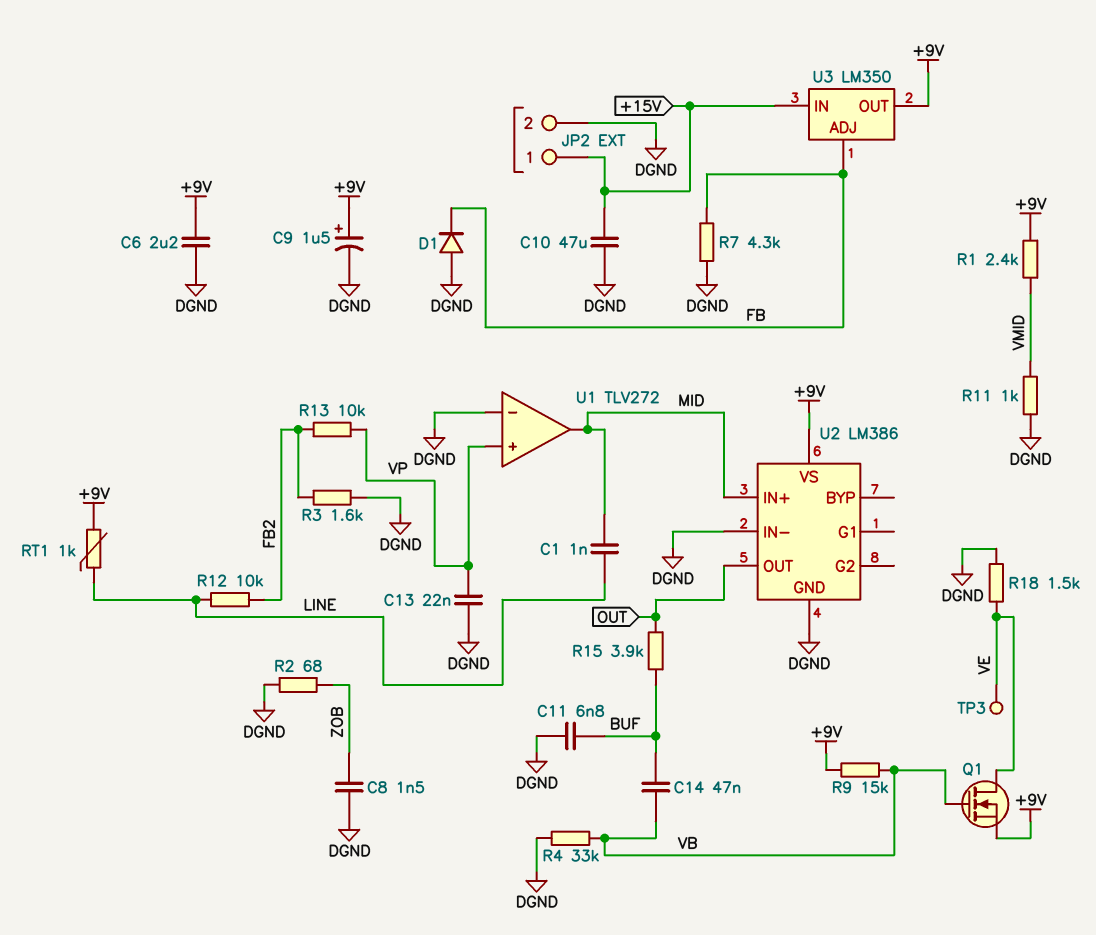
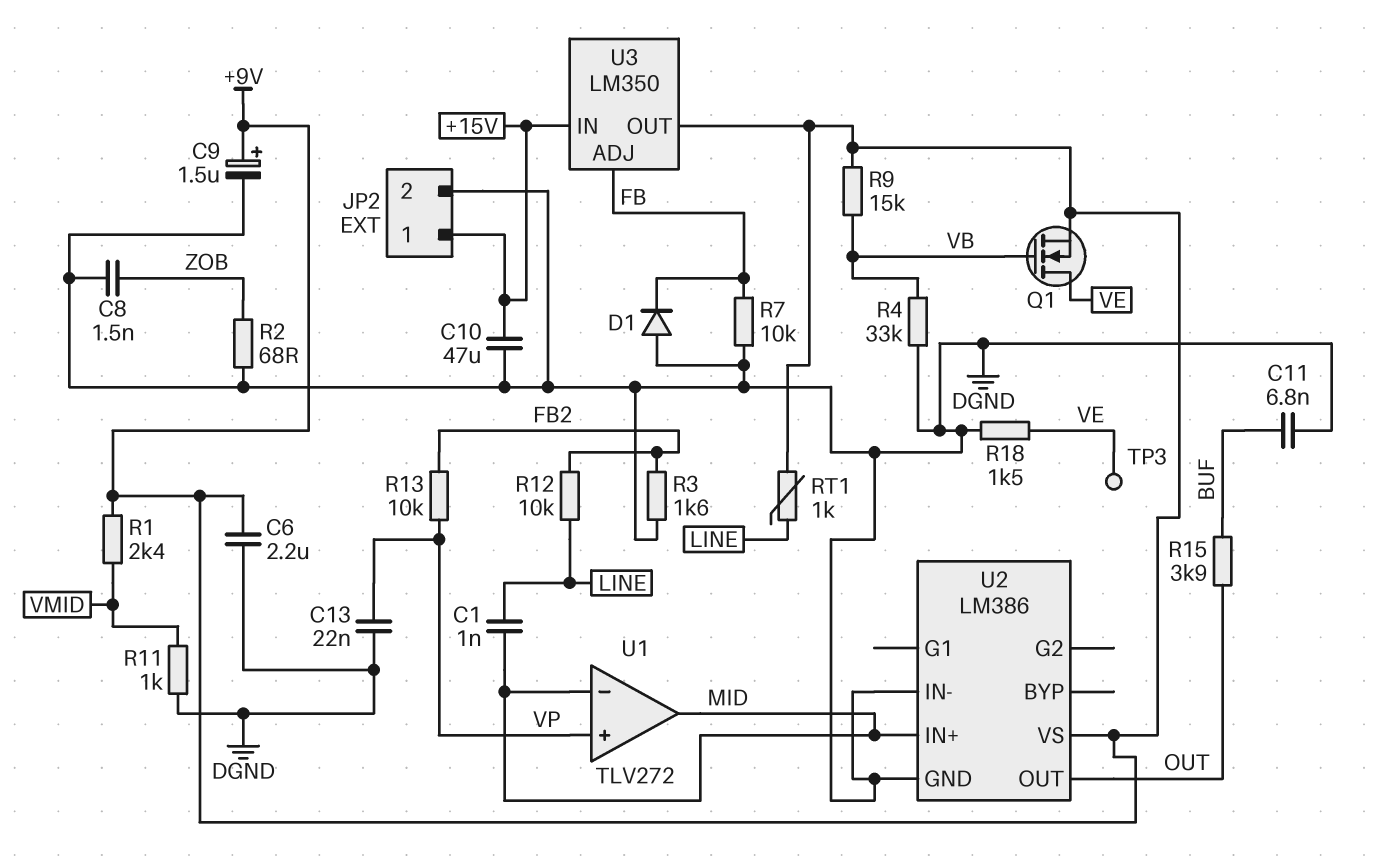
C14: 47nF (BUF, VB) -> none
R7: 4.3k (DGND, FB) -> 10k (DGND, FB)
U1 pin in-: DGND -> MID

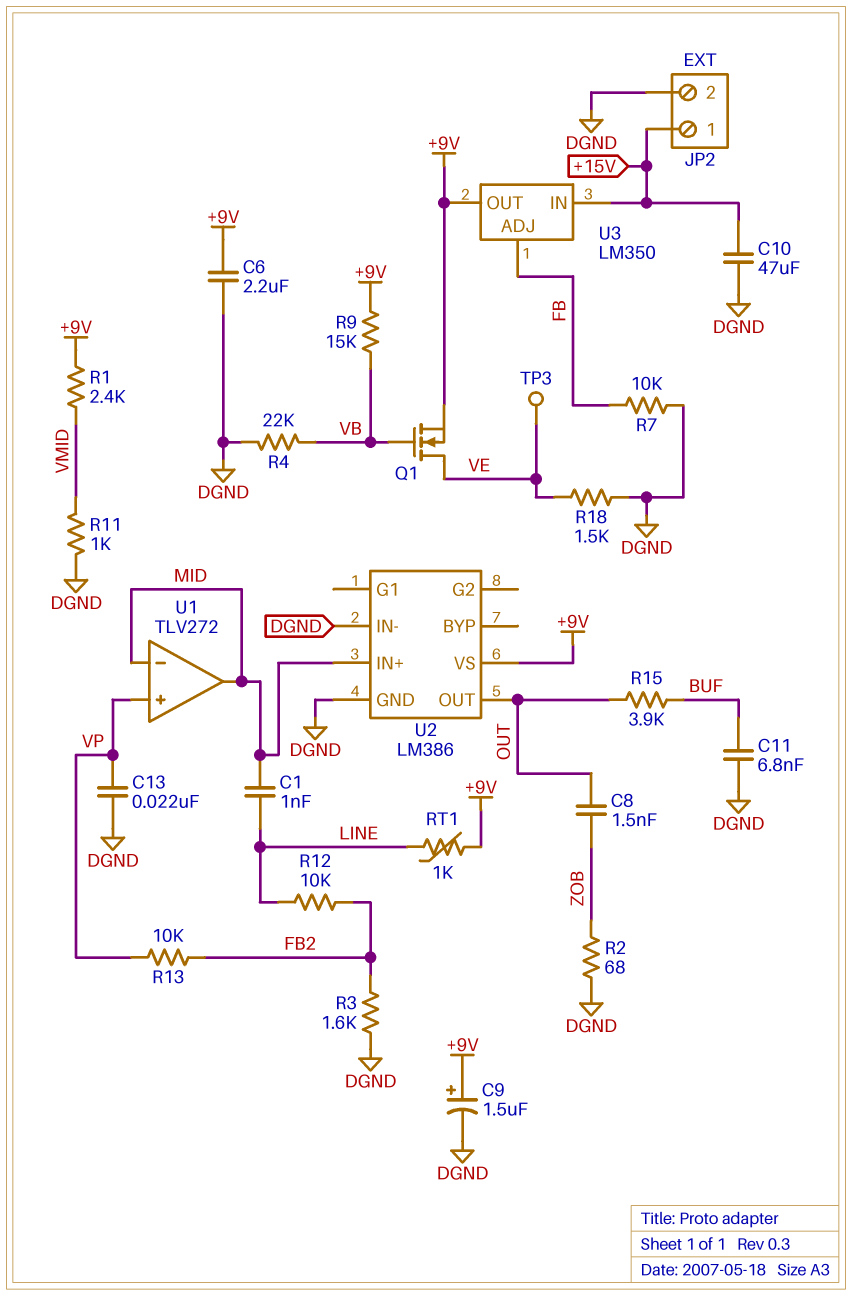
C8: 1.5nF (DGND, ZOB) -> 1.5nF (OUT, ZOB)
D1: diode (A DGND, K FB) -> none
R4: 33k (DGND, VB) -> 22k (DGND, VB)

